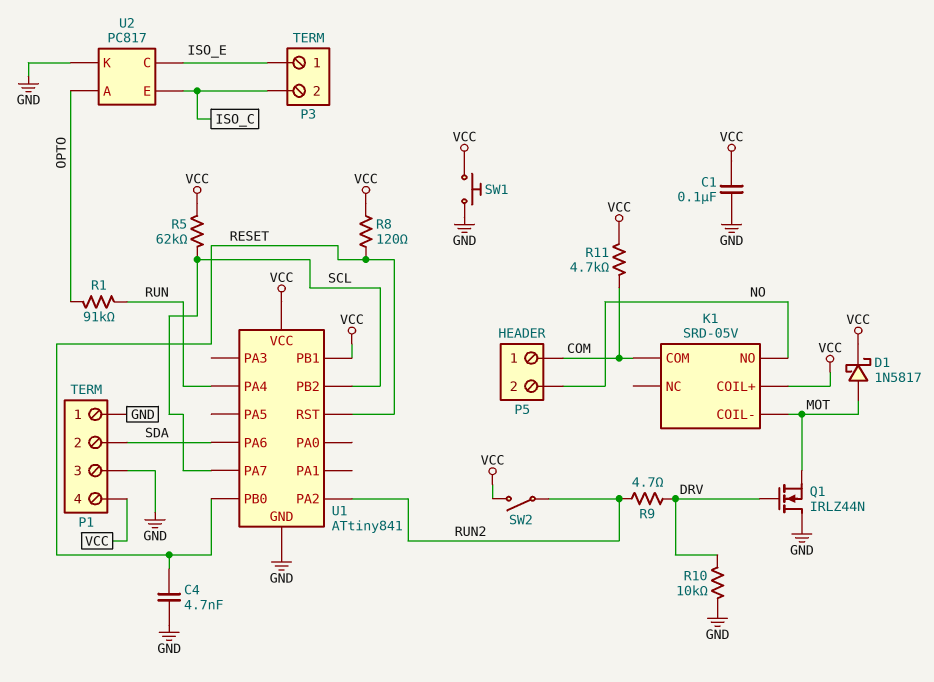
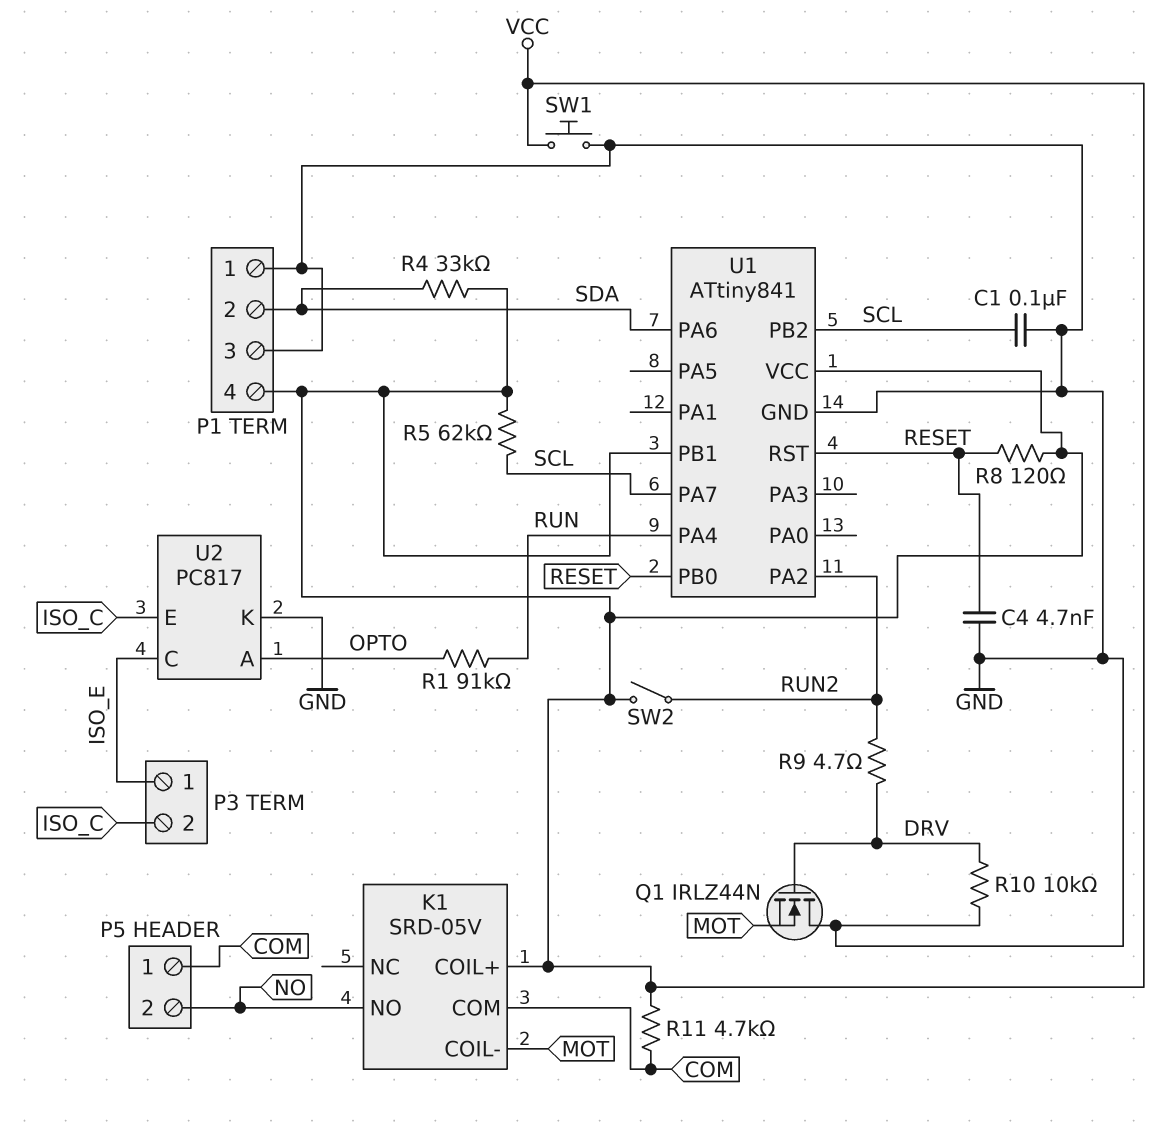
C1: 100nF (GND, VCC) -> 100nF (GND, SCL)
D1: schottky 1N5817 (A MOT, K VCC) -> none
R4: none -> 33k (SDA, VCC)

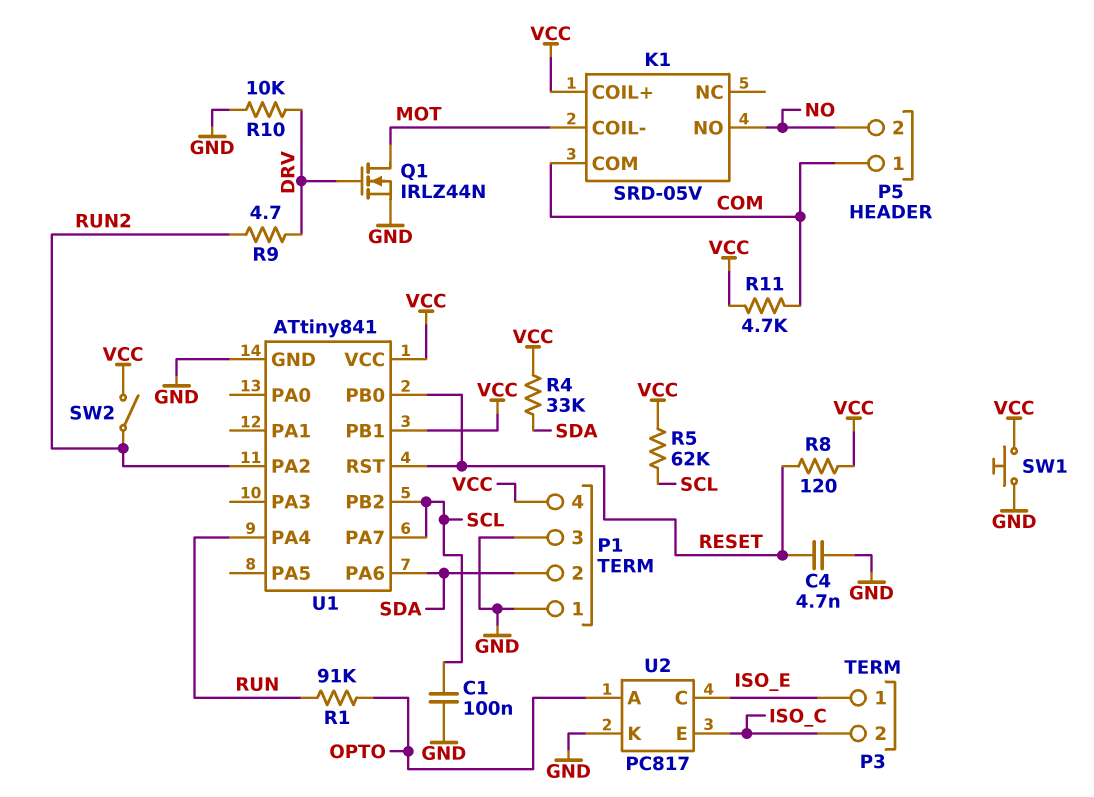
Q1: NMOS IRLZ44N (G DRV, D GND, S MOT) -> NMOS IRLZ44N (G DRV, D MOT, S GND)

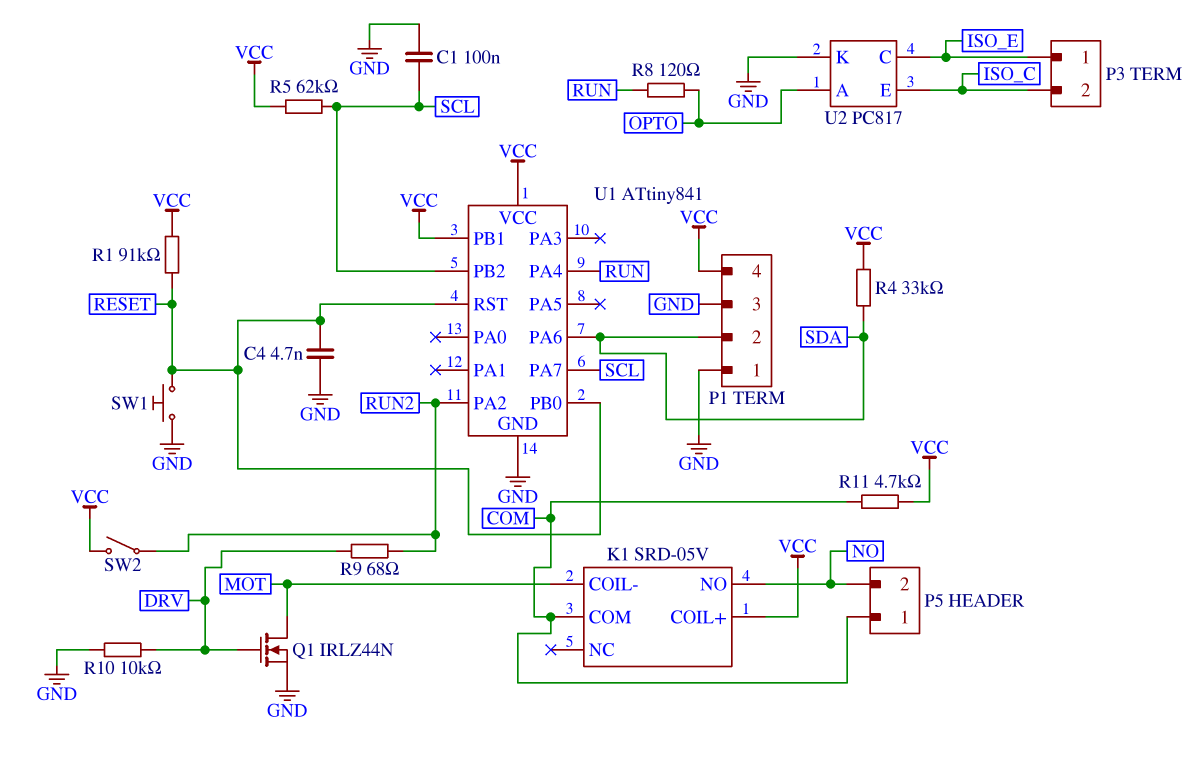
R1: 91k (OPTO, RUN) -> 91k (RESET, VCC)
R8: 120 (RESET, VCC) -> 120 (OPTO, RUN)
R9: 4.7 (DRV, RUN2) -> 68 (DRV, RUN2)
SW1: button (GND, VCC) -> button (GND, RESET)

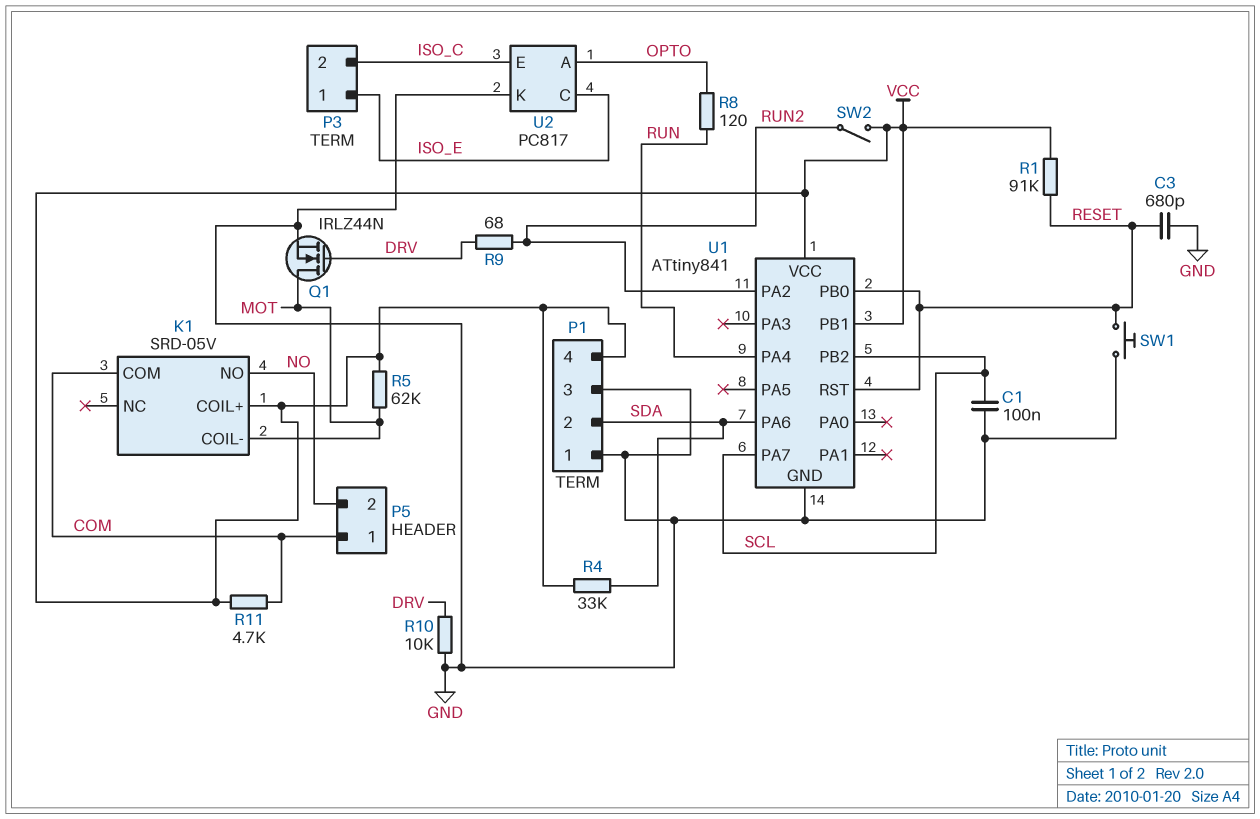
C3: none -> 680pF (GND, RESET)
C4: 4.7nF (GND, RESET) -> none
R5: 62k (SCL, VCC) -> 62k (MOT, VCC)

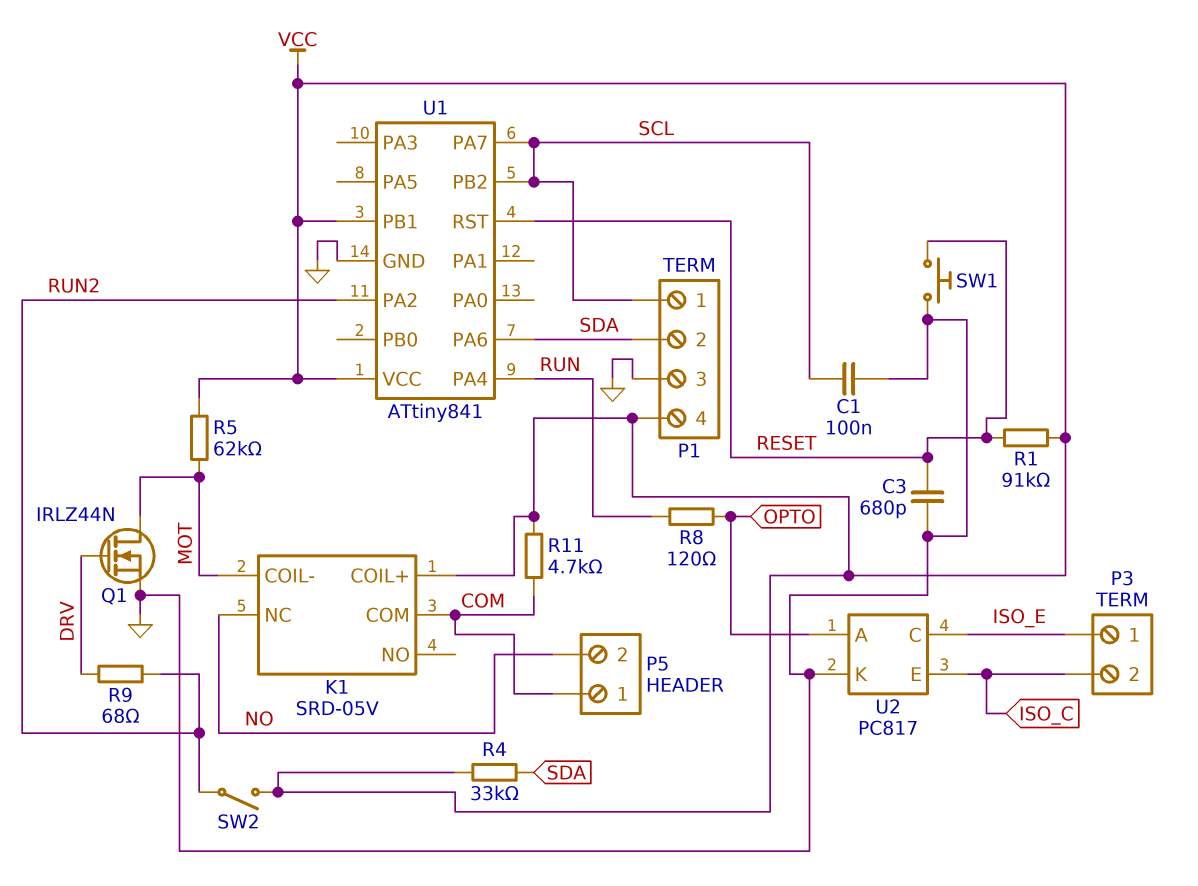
K1 pin NC: none -> NO
K1 pin NO: NO -> none
P1 pin 1: GND -> SCL
R10: 10k (DRV, GND) -> none
U1 pin PB0: RESET -> none

